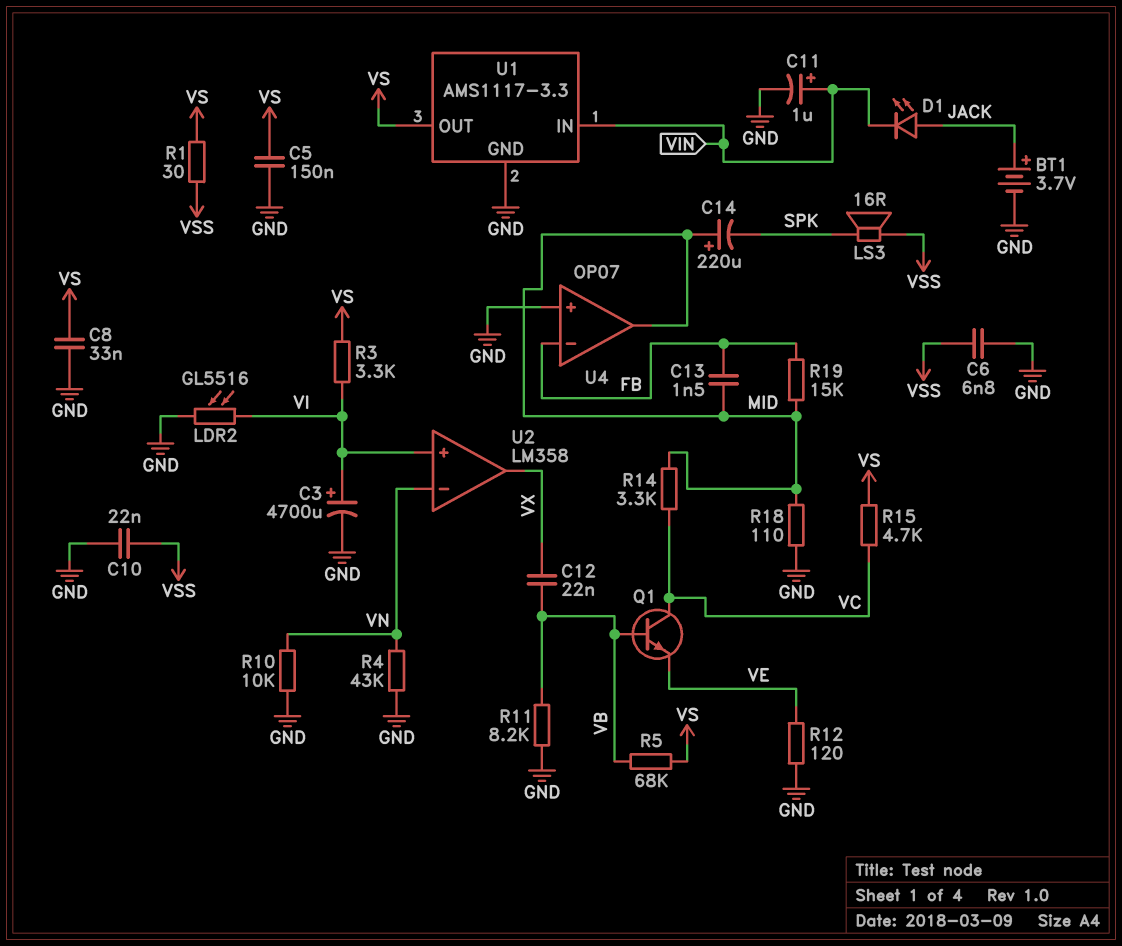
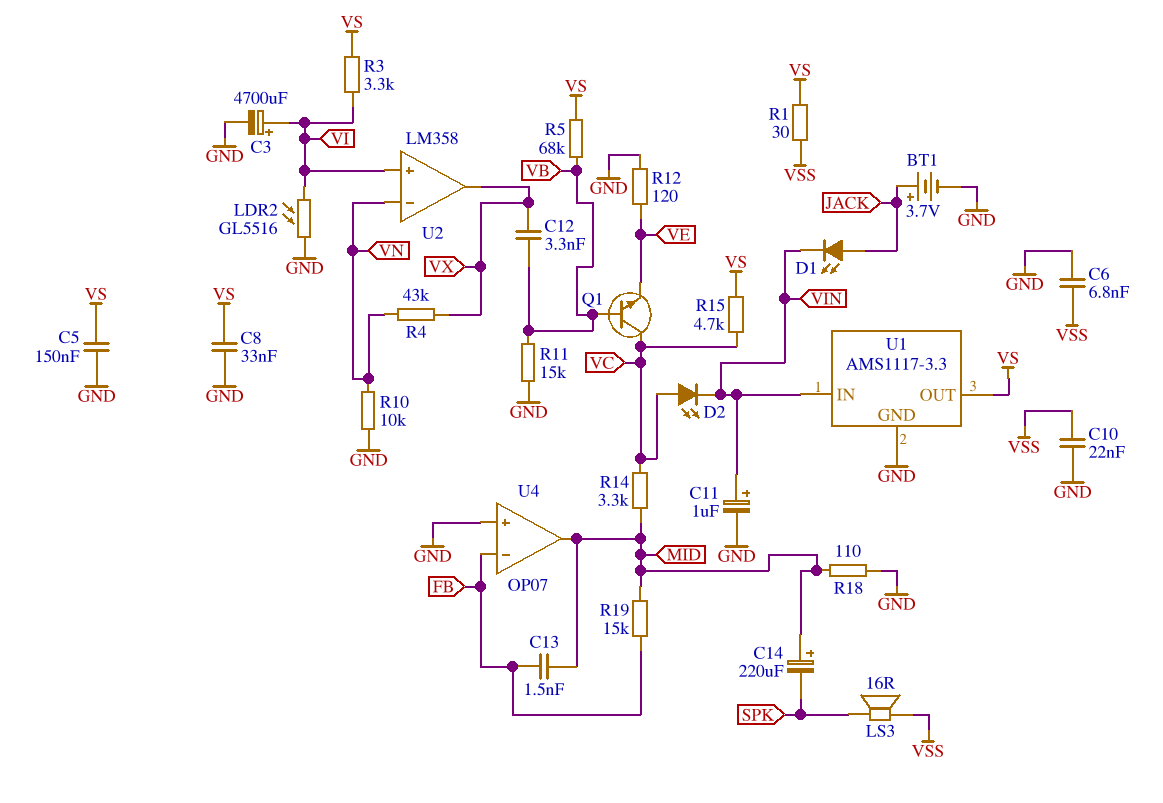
C12: 22nF (VB, VX) -> 3.3nF (VB, VX)
D2: none -> LED (A VC, K VIN)
R4: 43k (GND, VN) -> 43k (VN, VX)
R11: 8.2k (GND, VB) -> 15k (GND, VB)

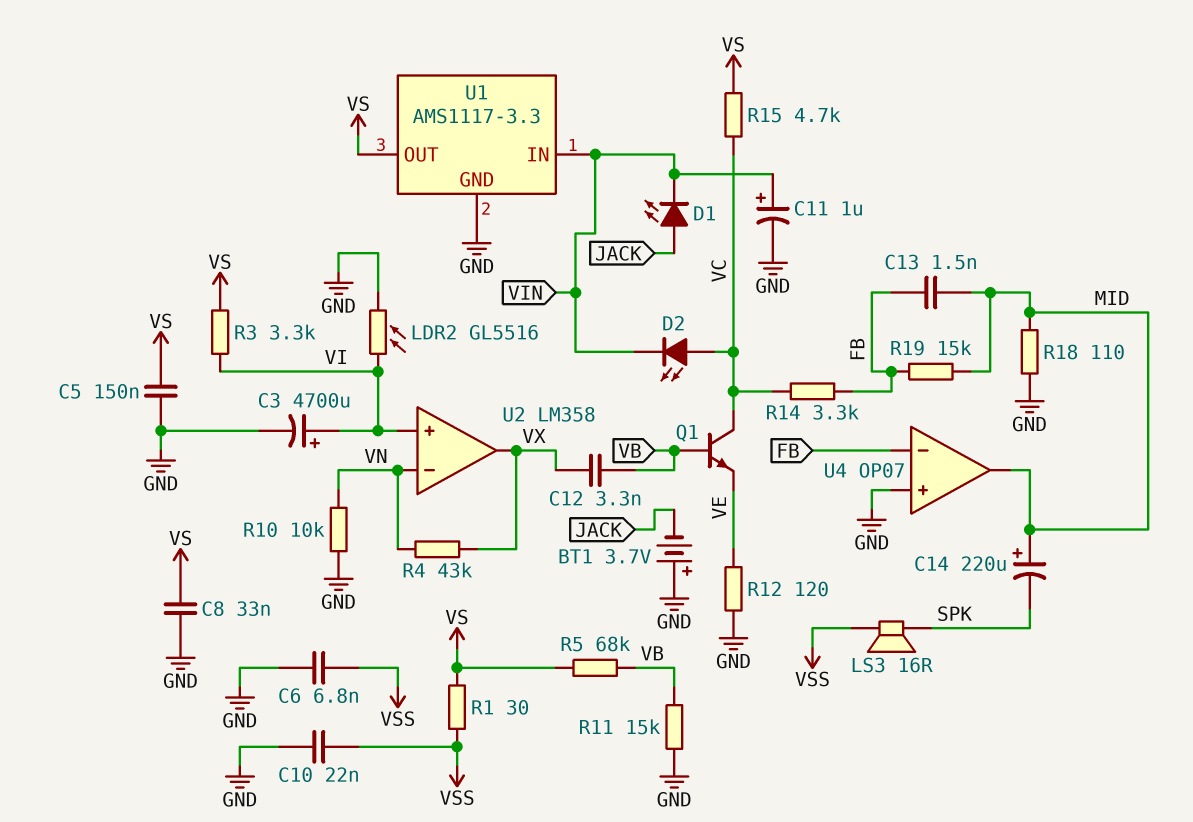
BT1: 3.7V (plus JACK, minus GND) -> 3.7V (plus GND, minus JACK)
R14: 3.3k (MID, VC) -> 3.3k (FB, VC)

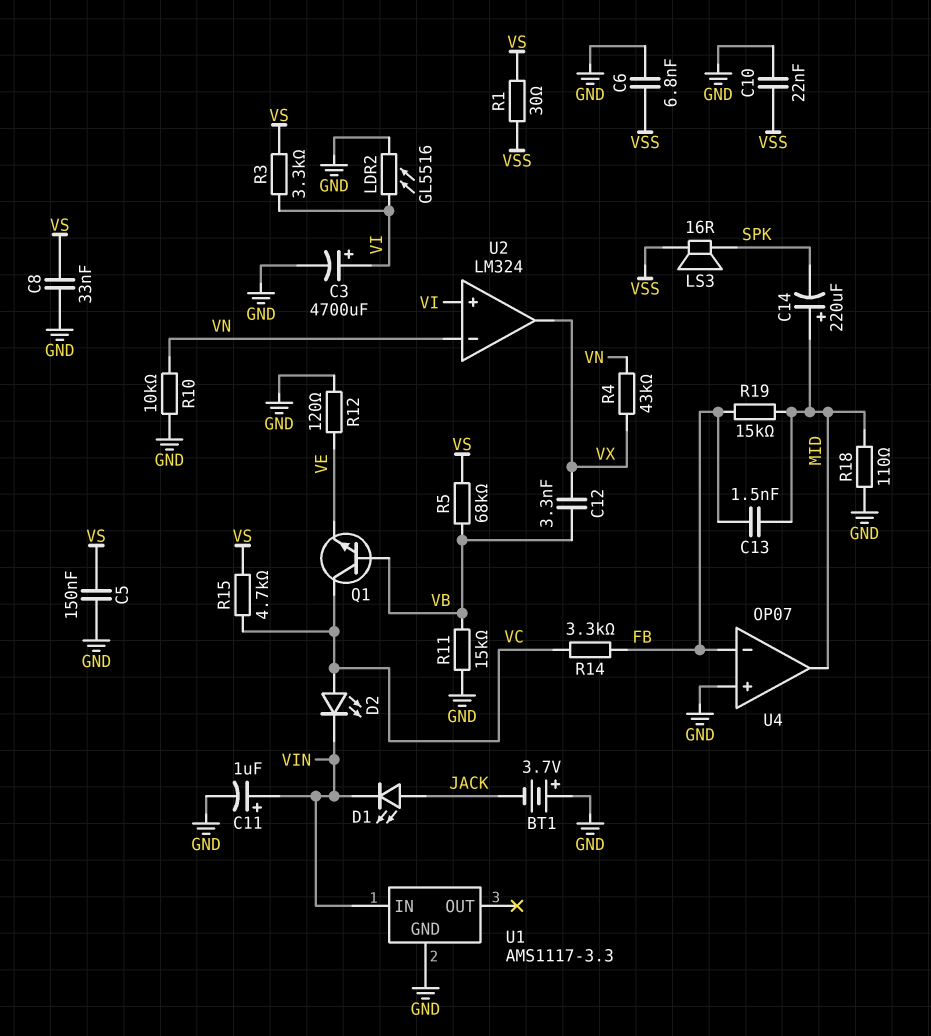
U1 pin OUT: VS -> none
U2: LM358 -> LM324

